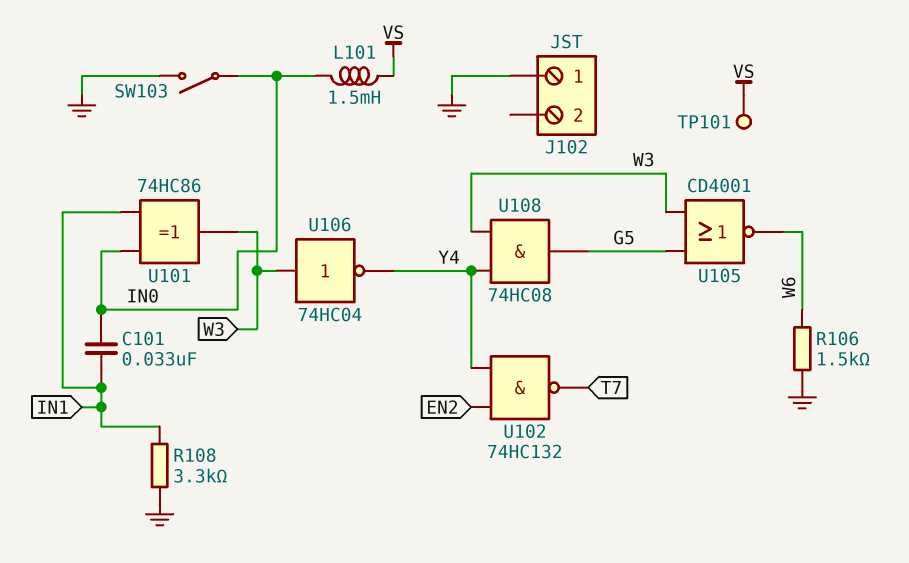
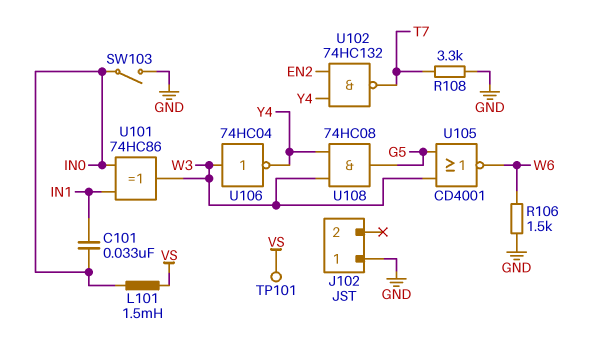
R108: 3.3k (GND, IN1) -> 3.3k (GND, T7)

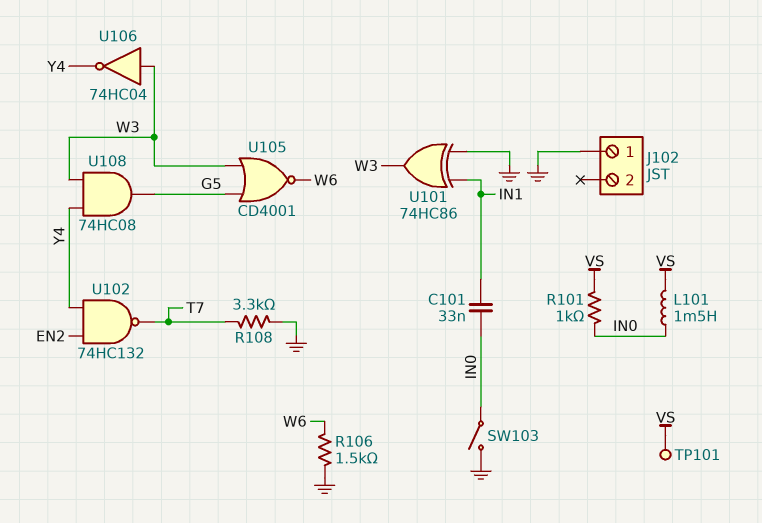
R101: none -> 1k (IN0, VS)
U101: XOR 74HC86 (in IN0, in IN1, out W3) -> XOR 74HC86 (in GND, in IN1, out W3)

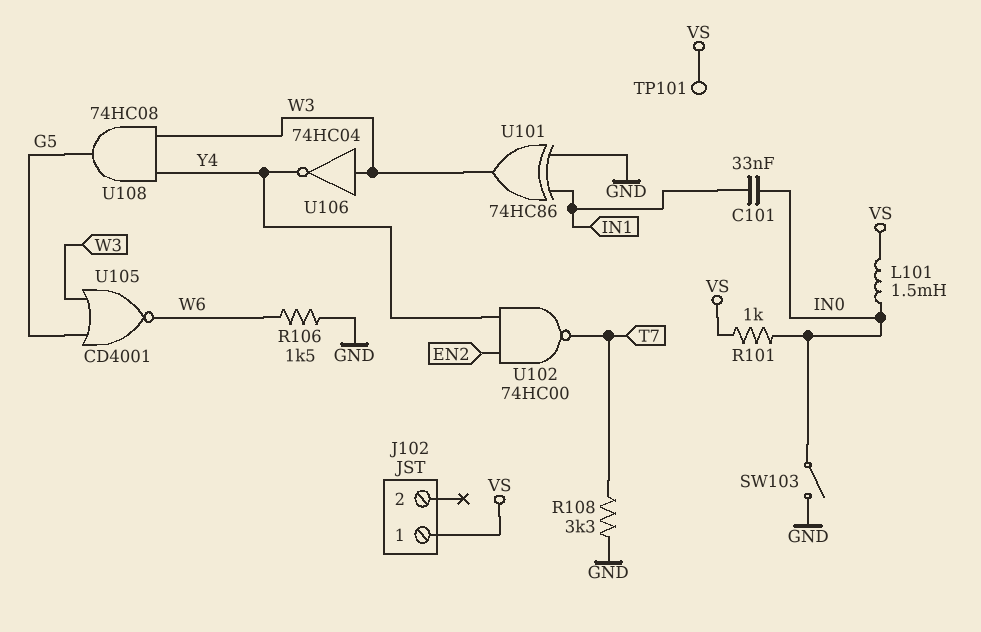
J102 pin 1: GND -> VS
U102: NAND 74HC132 (in EN2, in Y4, out T7) -> NAND 74HC00 (in EN2, in Y4, out T7)

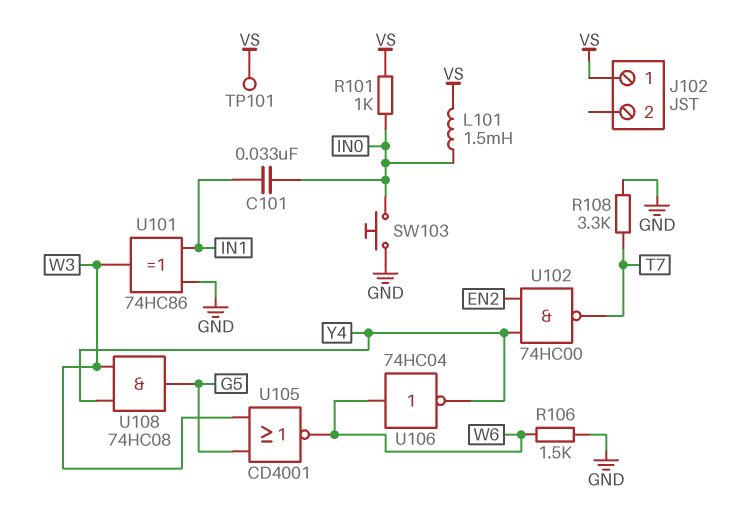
SW103: switch (GND, IN0) -> button (GND, IN0)
U106: NOT 74HC04 (in W3, out Y4) -> NOT 74HC04 (in W6, out Y4)

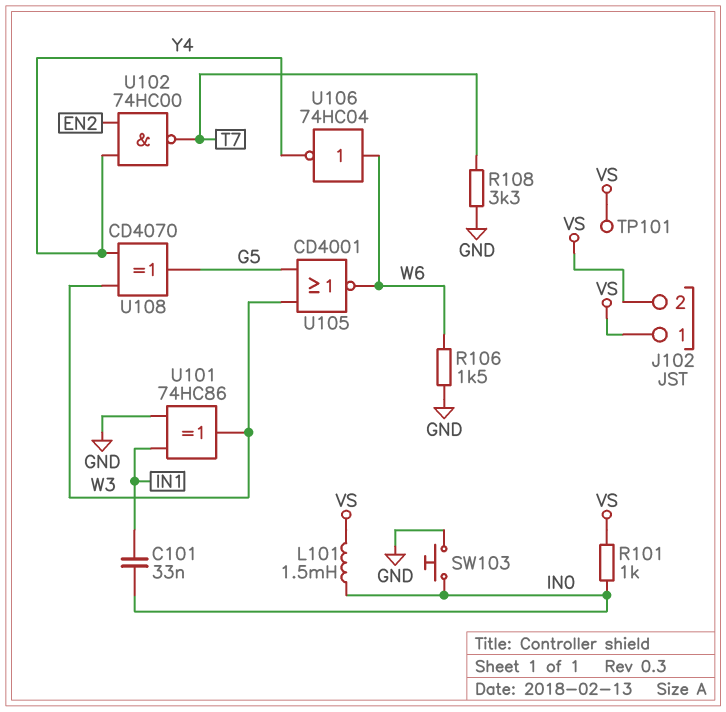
J102 pin 2: none -> VS
U108: AND 74HC08 (in W3, in Y4, out G5) -> XOR CD4070 (in W3, in Y4, out G5)

